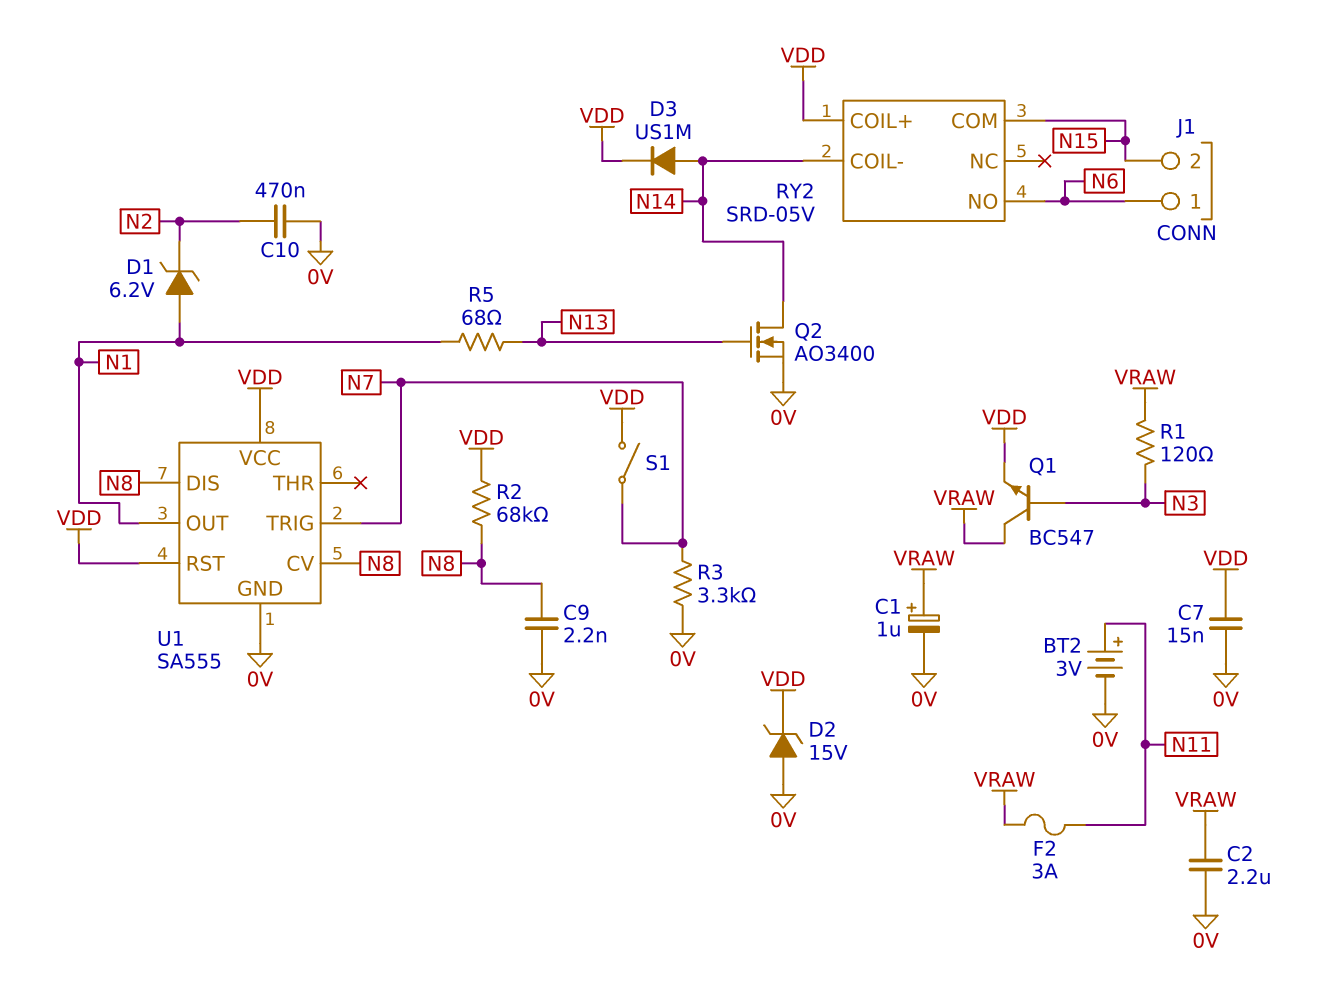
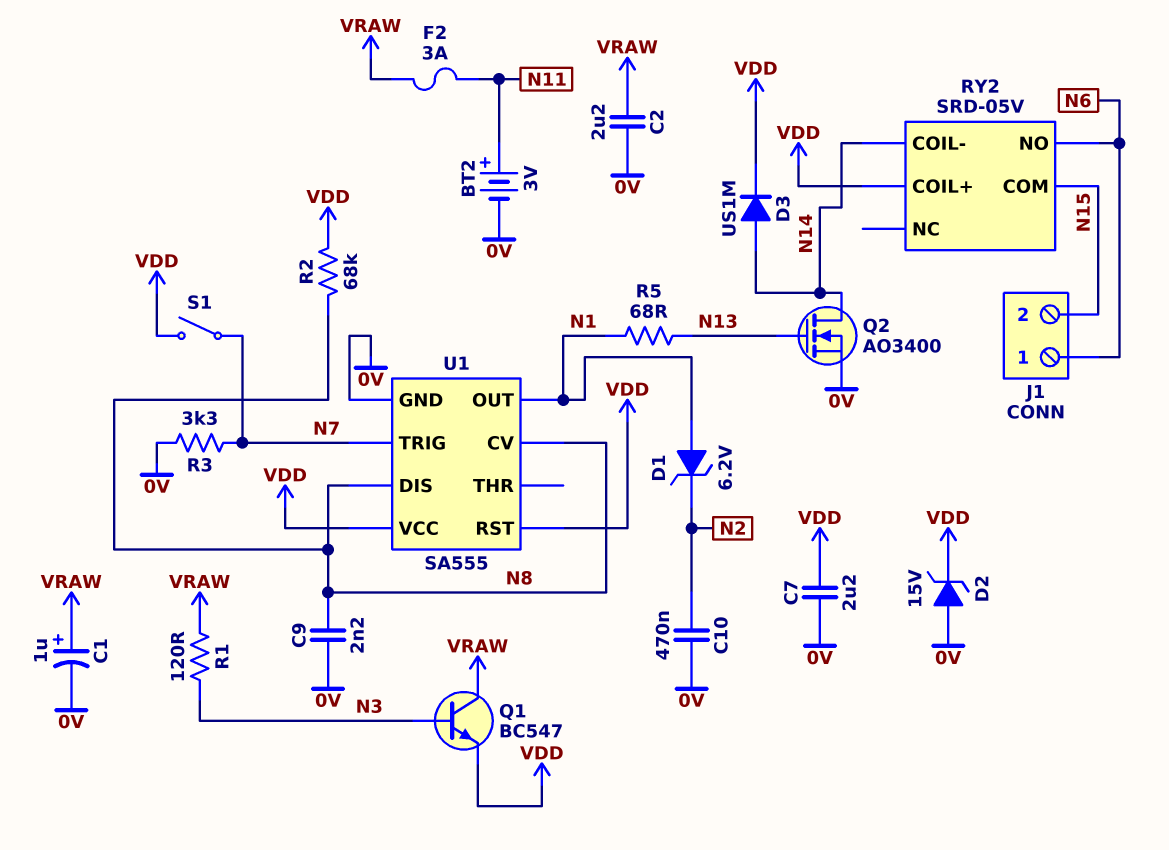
C7: 15nF (0V, VDD) -> 2.2uF (0V, VDD)

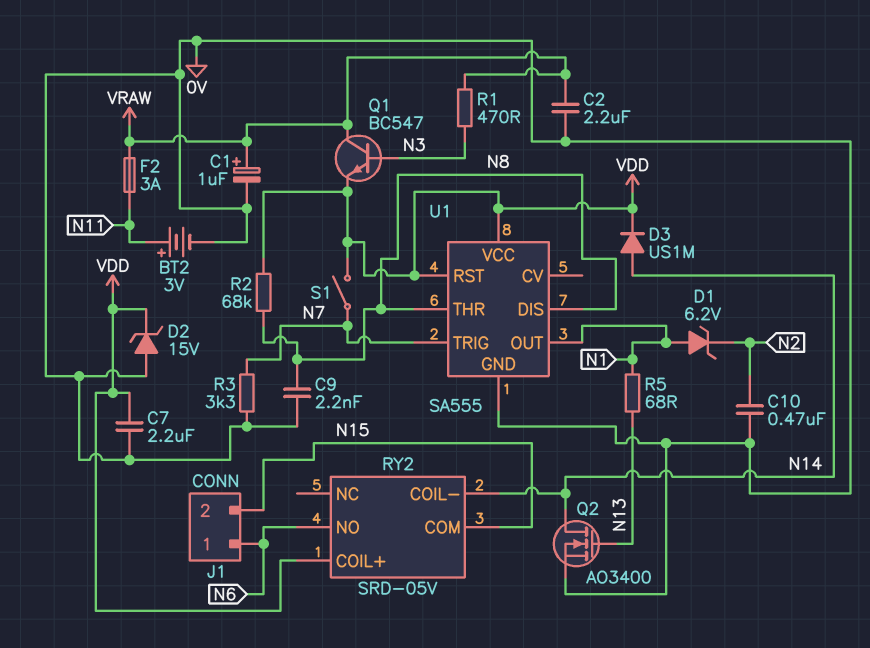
R1: 120 (N3, VRAW) -> 470 (N3, VRAW)
U1 pin CV: N8 -> none
U1 pin THR: none -> N8

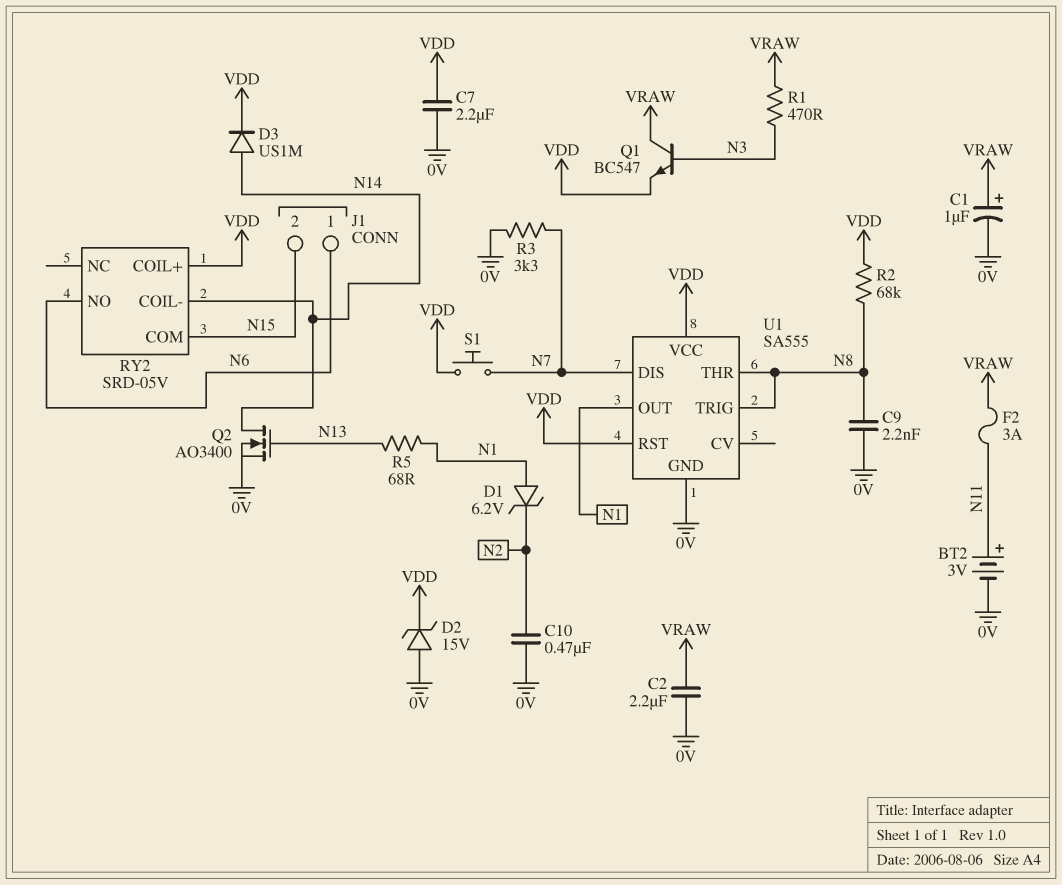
S1: switch (N7, VDD) -> button (N7, VDD)
U1 pin DIS: N8 -> N7
U1 pin TRIG: N7 -> N8

